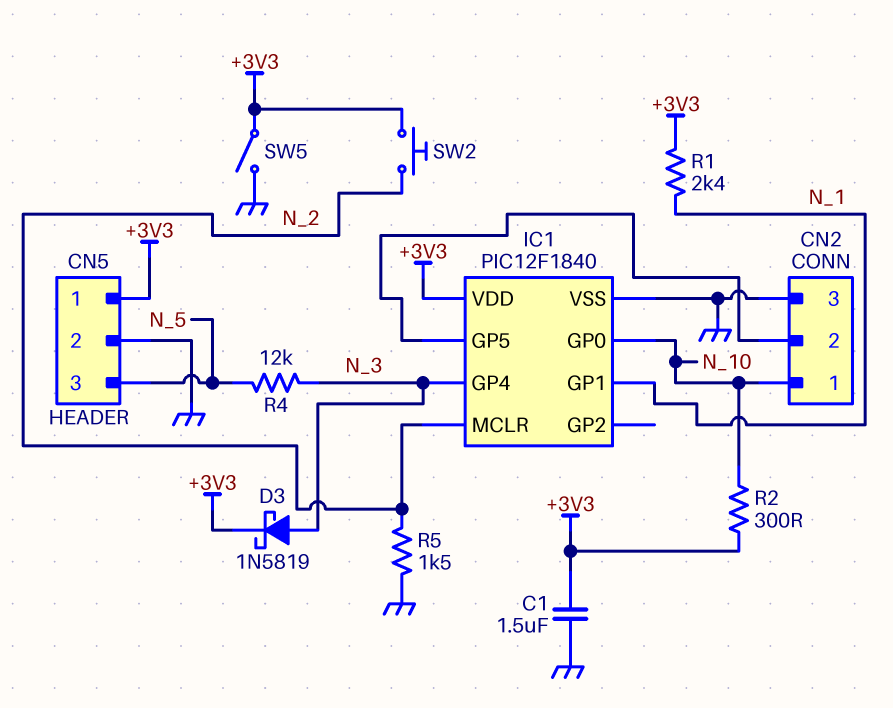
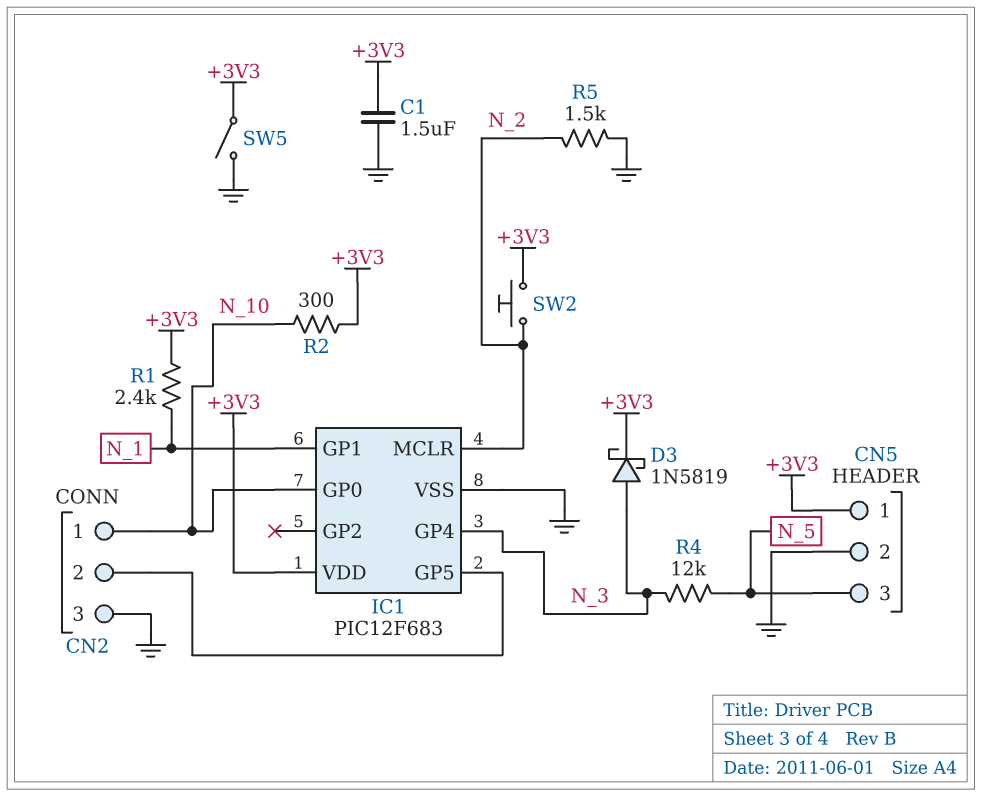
IC1: PIC12F1840 -> PIC12F683

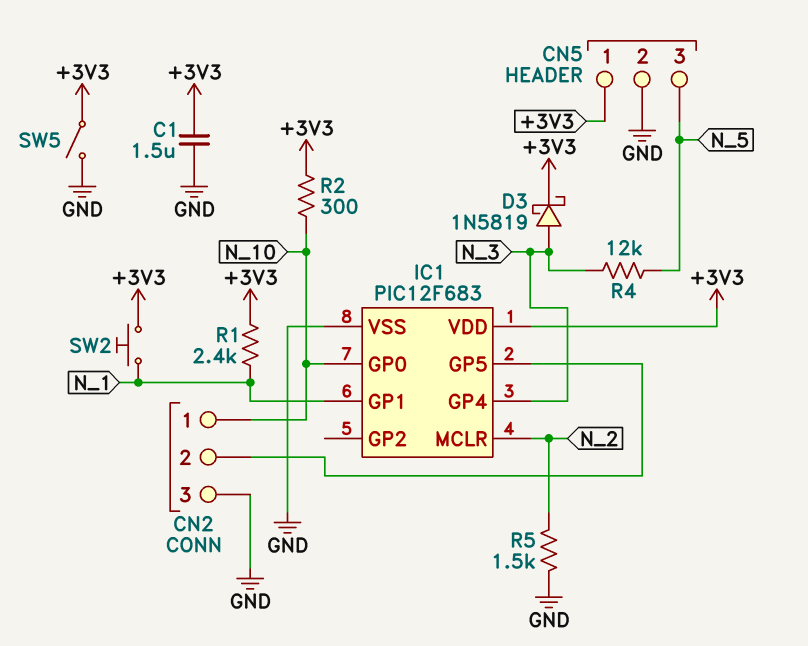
SW2: button (+3V3, N_2) -> button (+3V3, N_1)

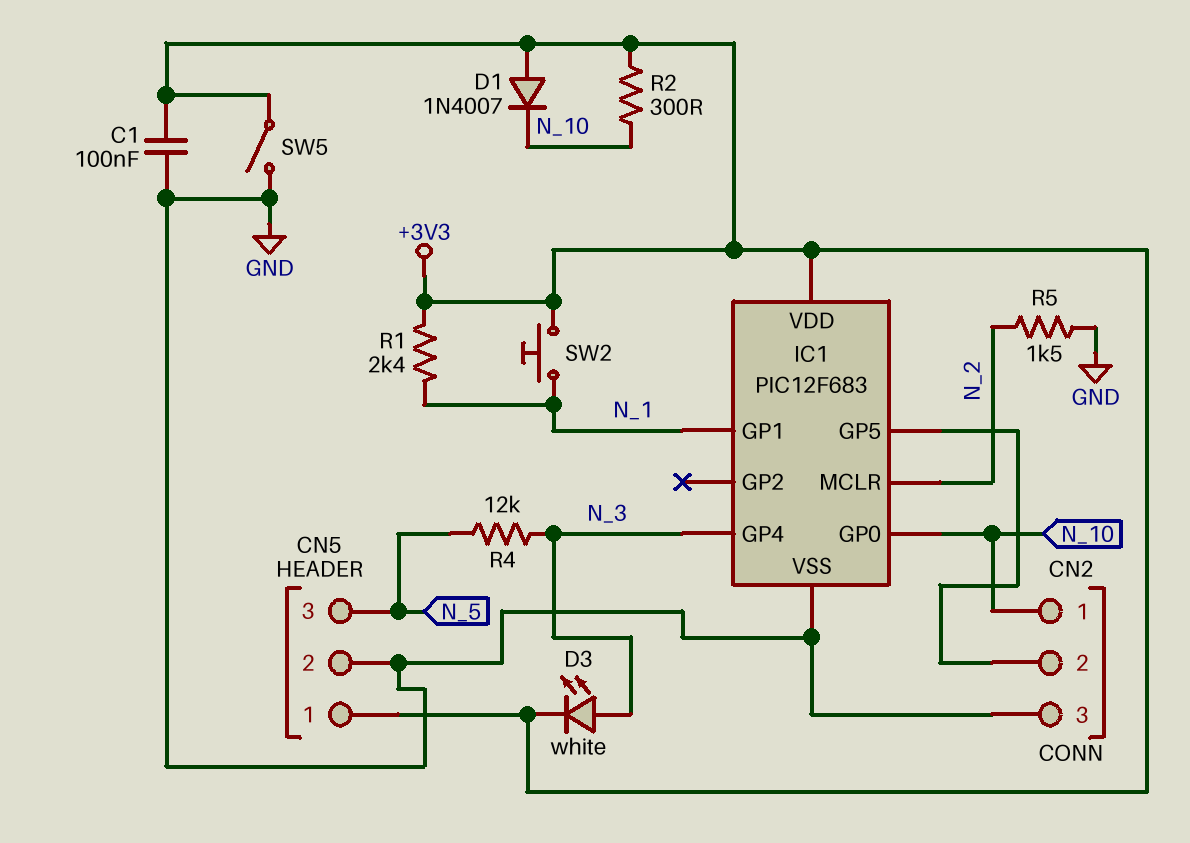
C1: 1.5uF (+3V3, GND) -> 100nF (+3V3, GND)
D1: none -> diode 1N4007 (A +3V3, K N_10)
D3: schottky 1N5819 (A N_3, K +3V3) -> LED white (A N_3, K +3V3)

